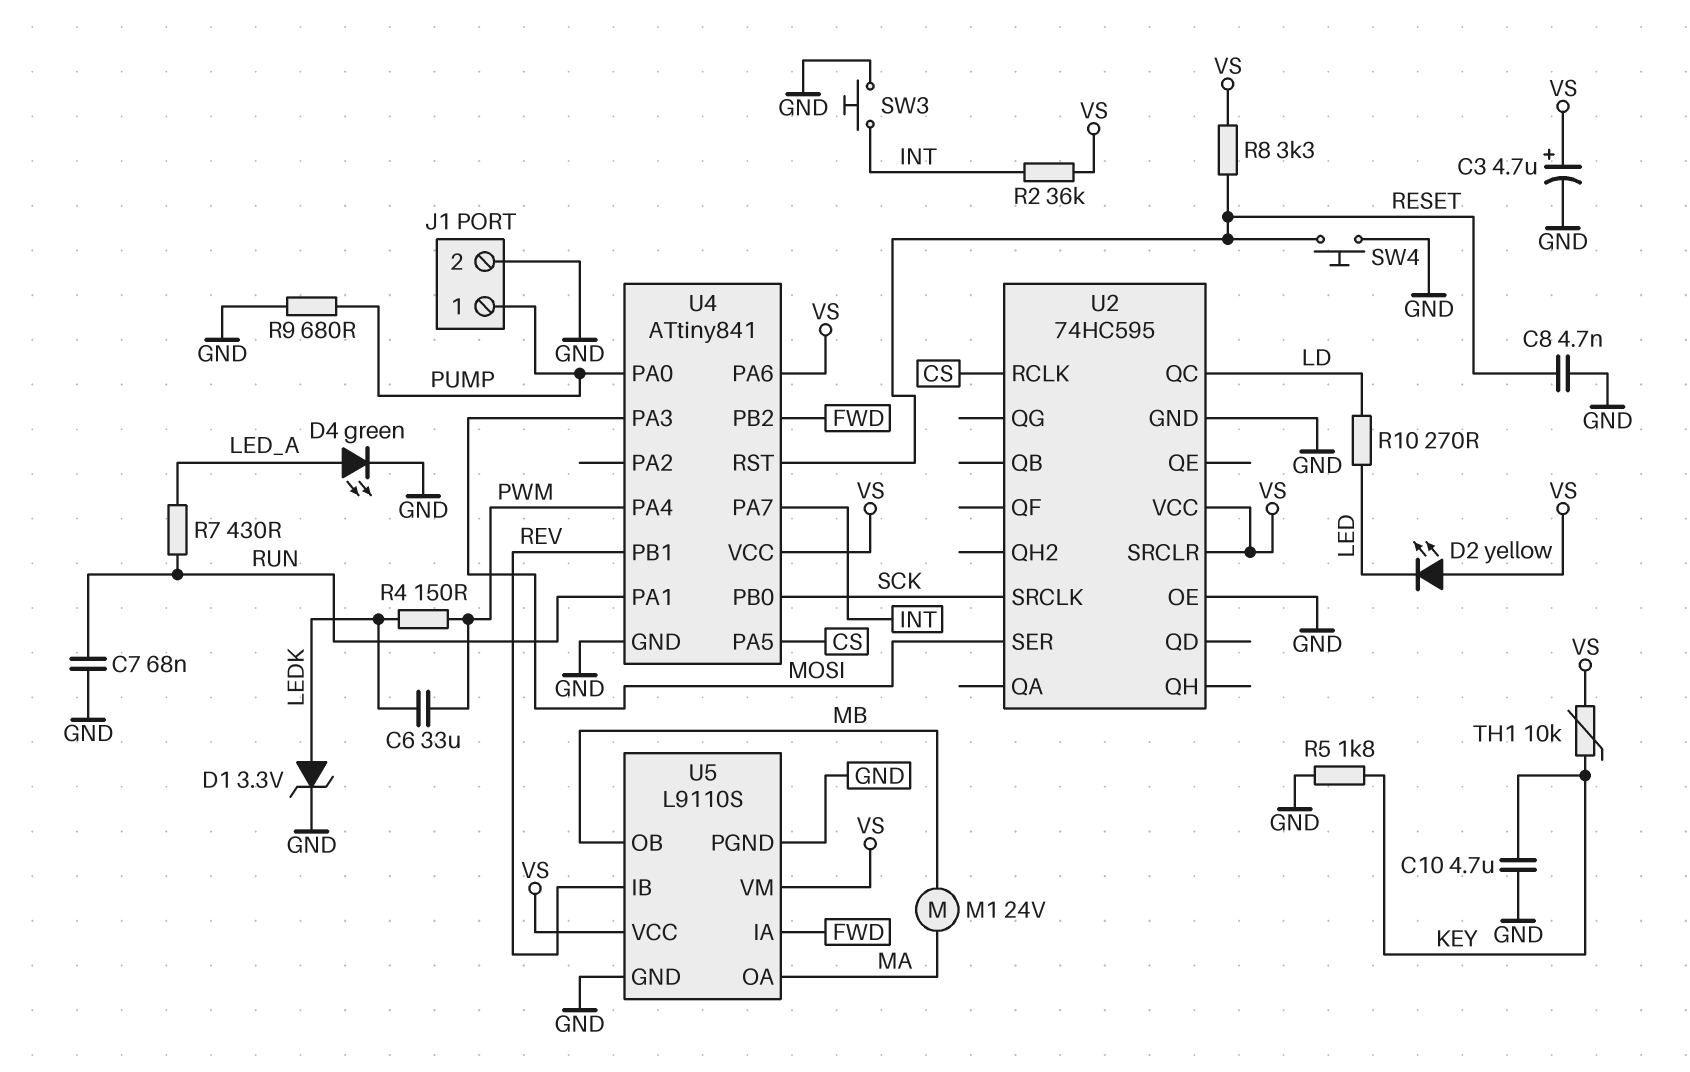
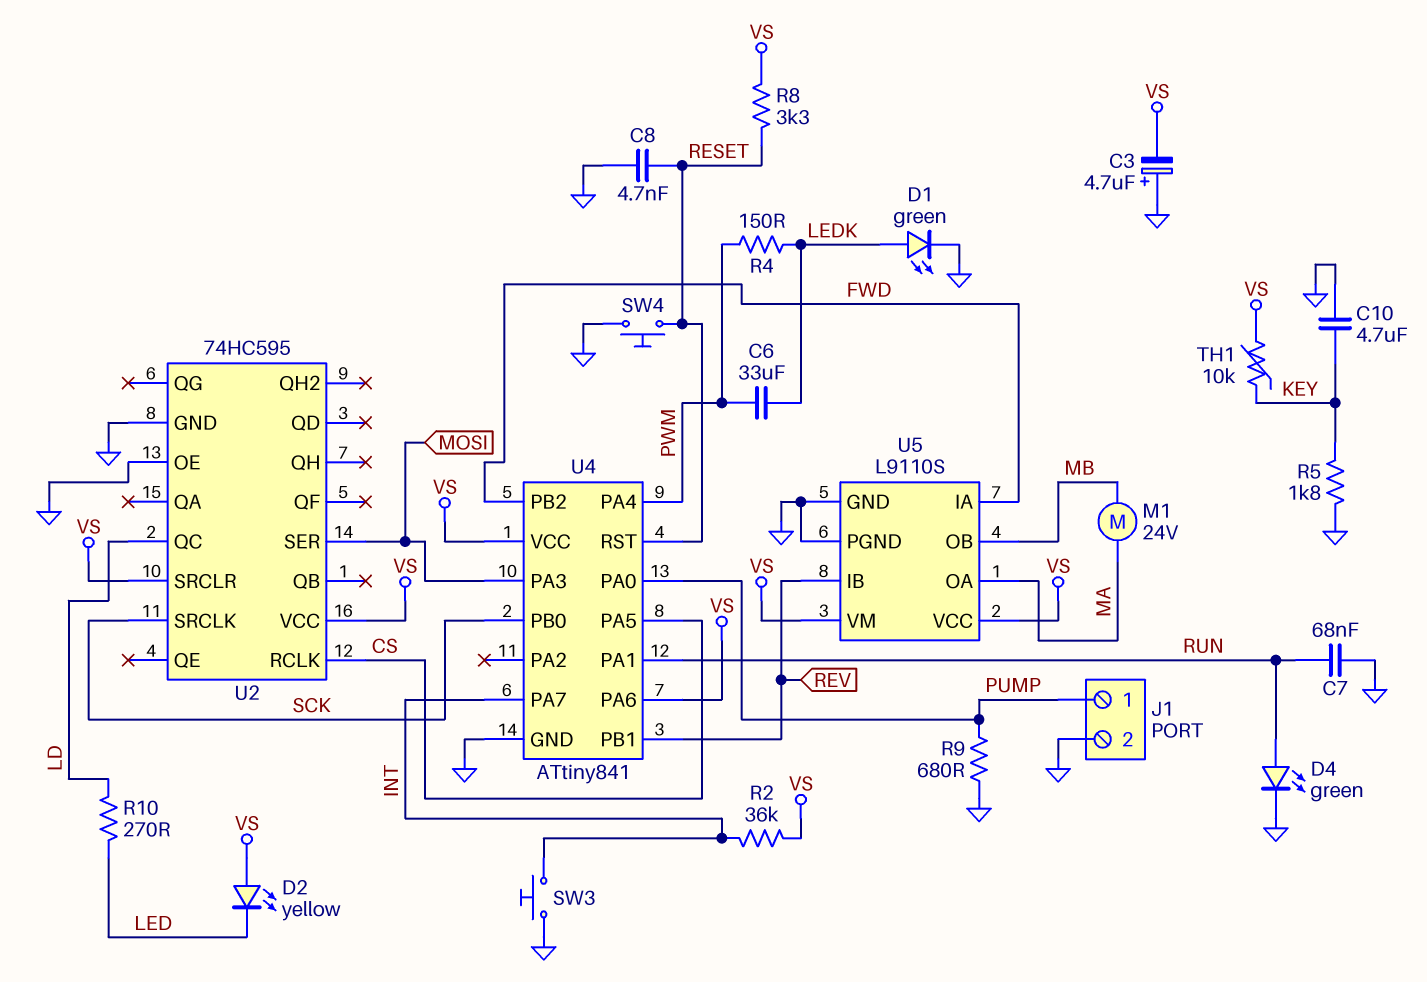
C3: 4.7uF (plus VS, minus GND) -> 4.7uF (plus GND, minus VS)
D1: zener 3.3V (A LEDK, K GND) -> LED green (A LEDK, K GND)
D4: LED green (A LED_A, K GND) -> LED green (A RUN, K GND)
R7: 430 (LED_A, RUN) -> none

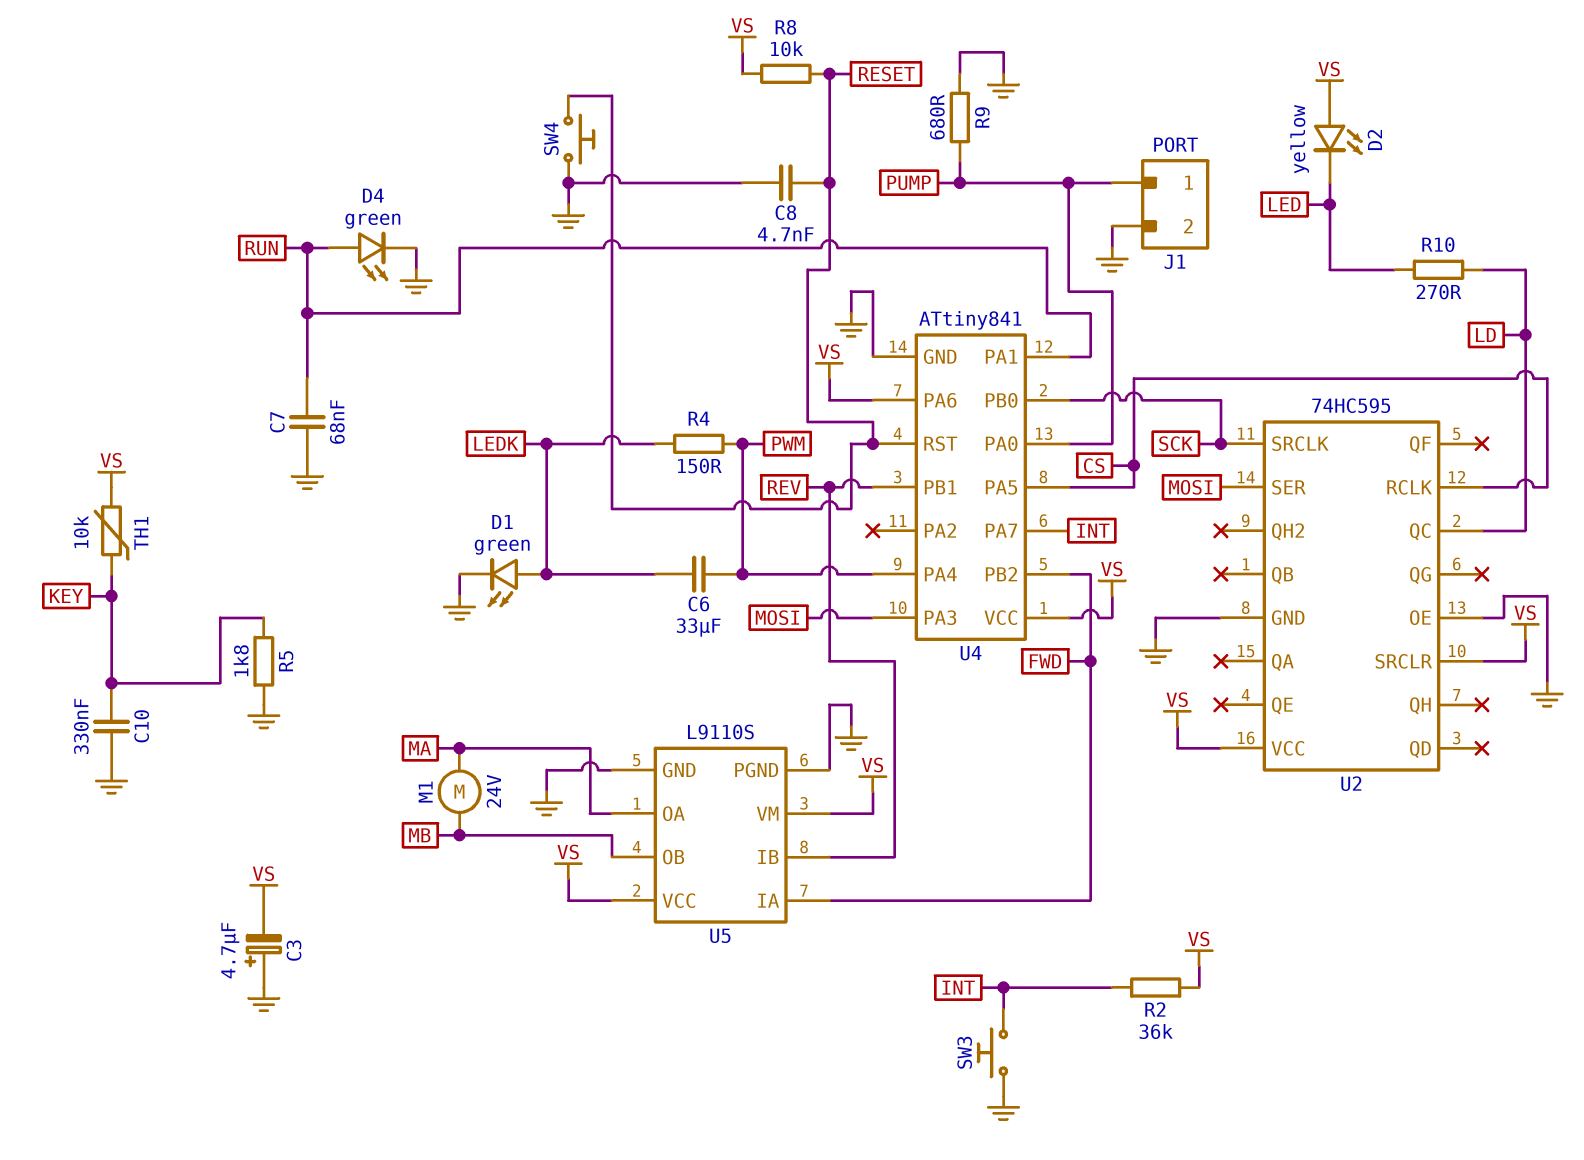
C10: 4.7uF (GND, KEY) -> 330nF (GND, KEY)
R8: 3.3k (RESET, VS) -> 10k (RESET, VS)

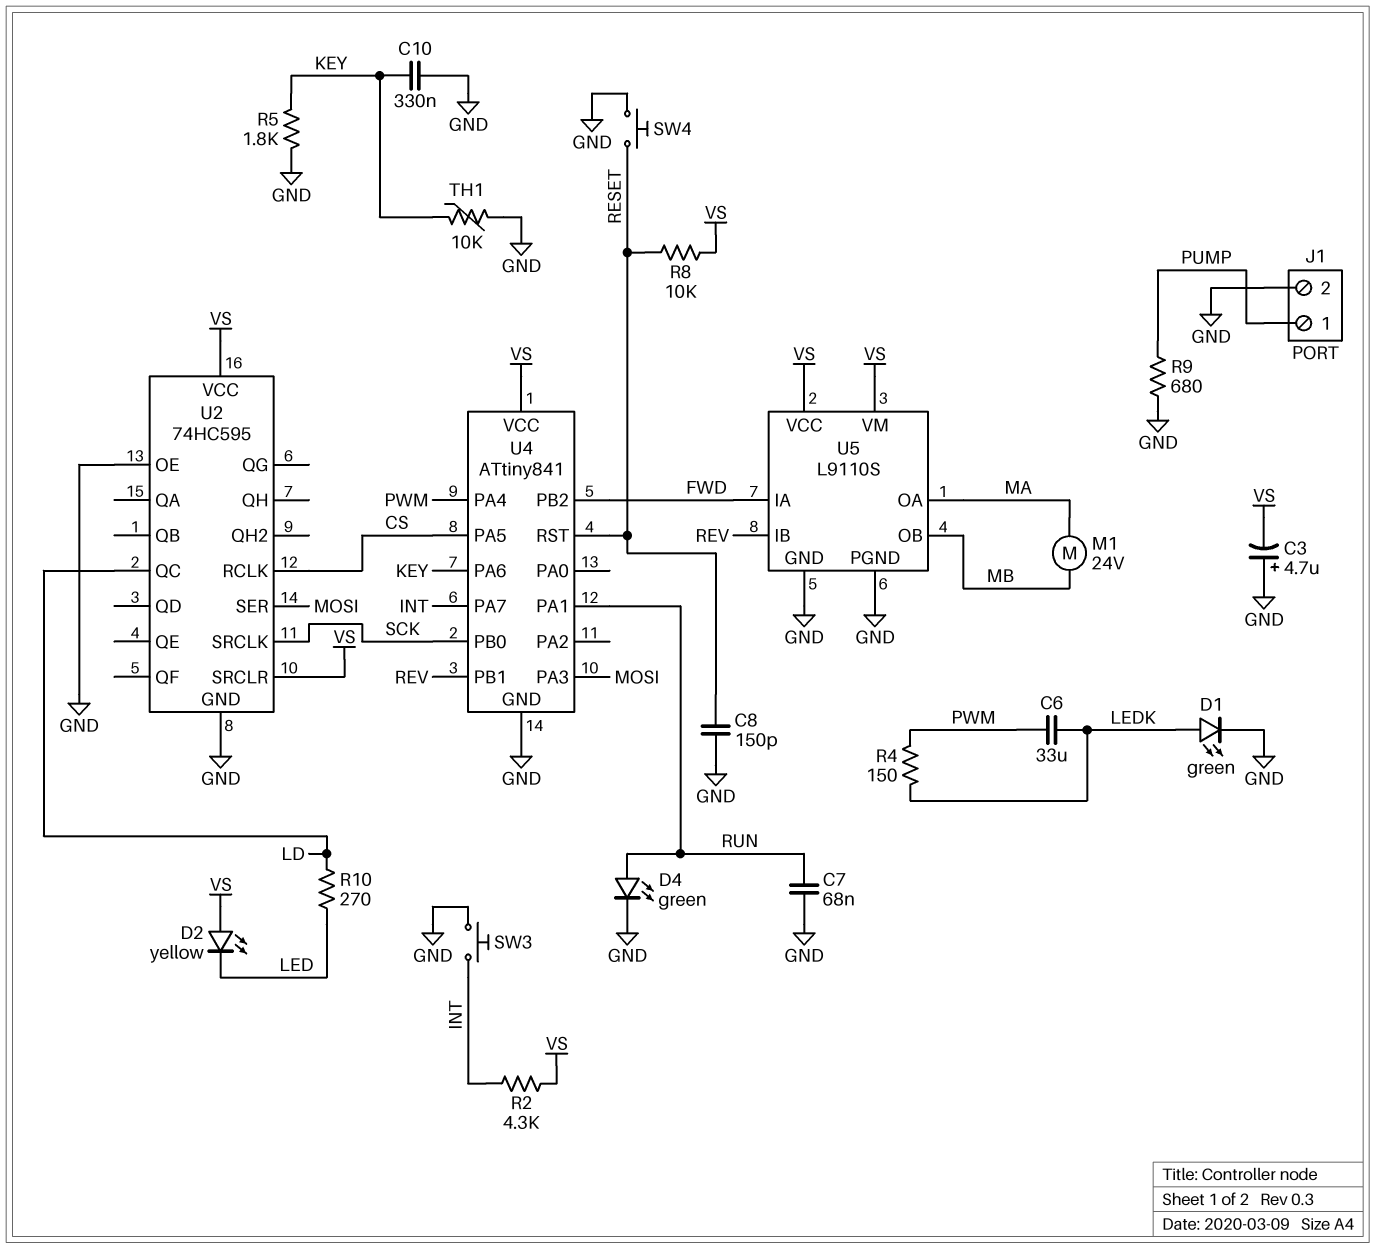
C8: 4.7nF (GND, RESET) -> 150pF (GND, RESET)
R2: 36k (INT, VS) -> 4.3k (INT, VS)
TH1: 10k (KEY, VS) -> 10k (GND, KEY)
U4 pin PA0: PUMP -> none
U4 pin PA6: VS -> KEY

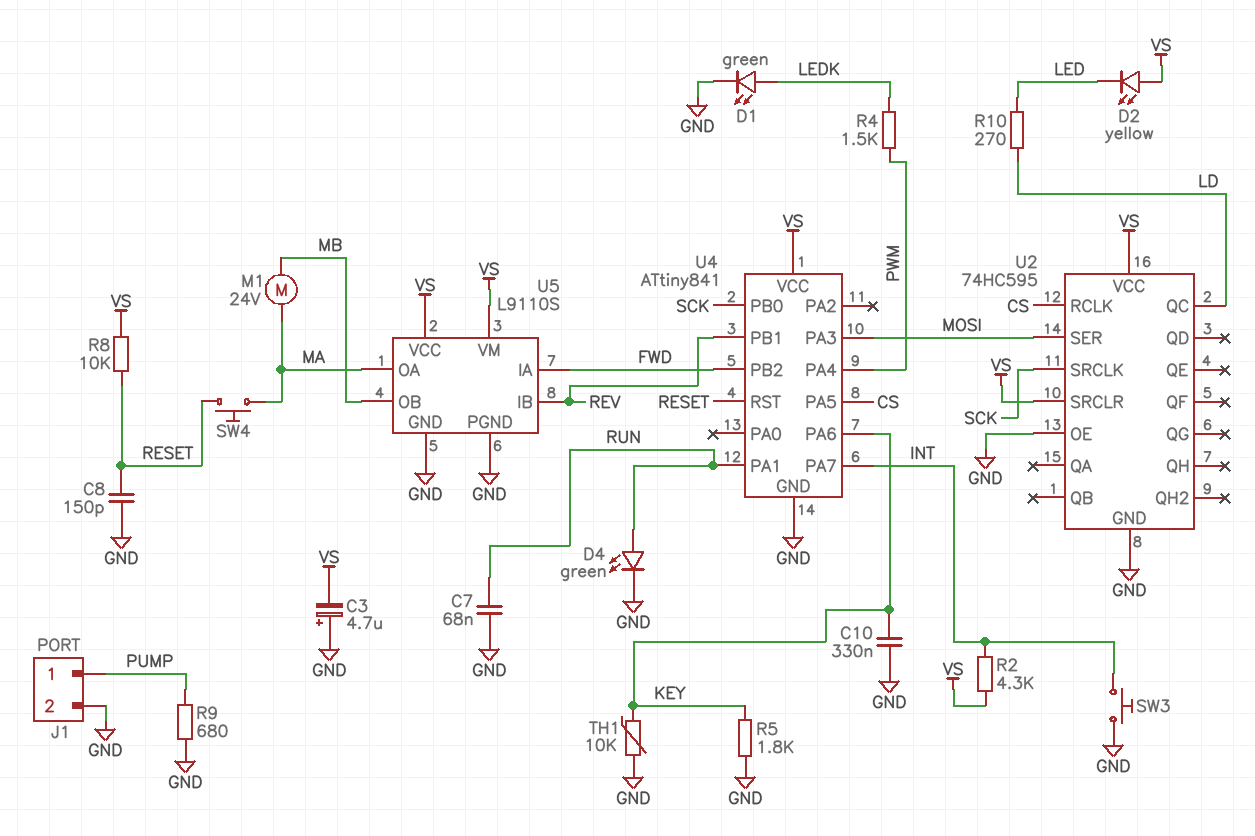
C6: 33uF (LEDK, PWM) -> none
R4: 150 (LEDK, PWM) -> 1.5k (LEDK, PWM)
SW4: button (GND, RESET) -> button (MA, RESET)

